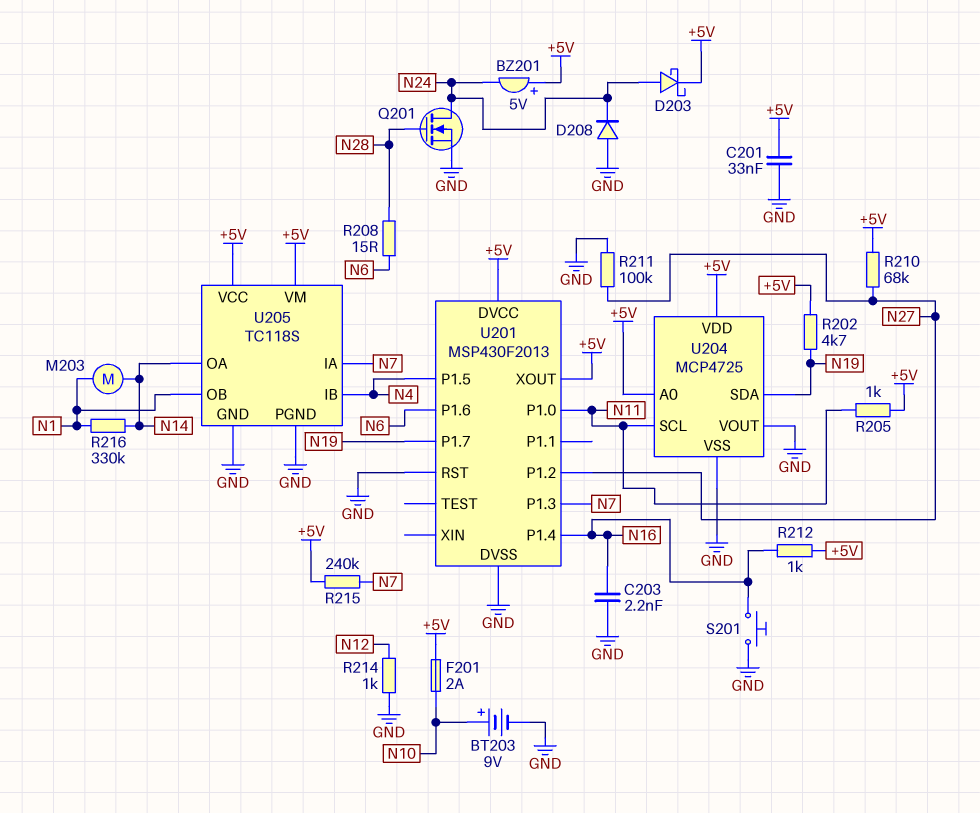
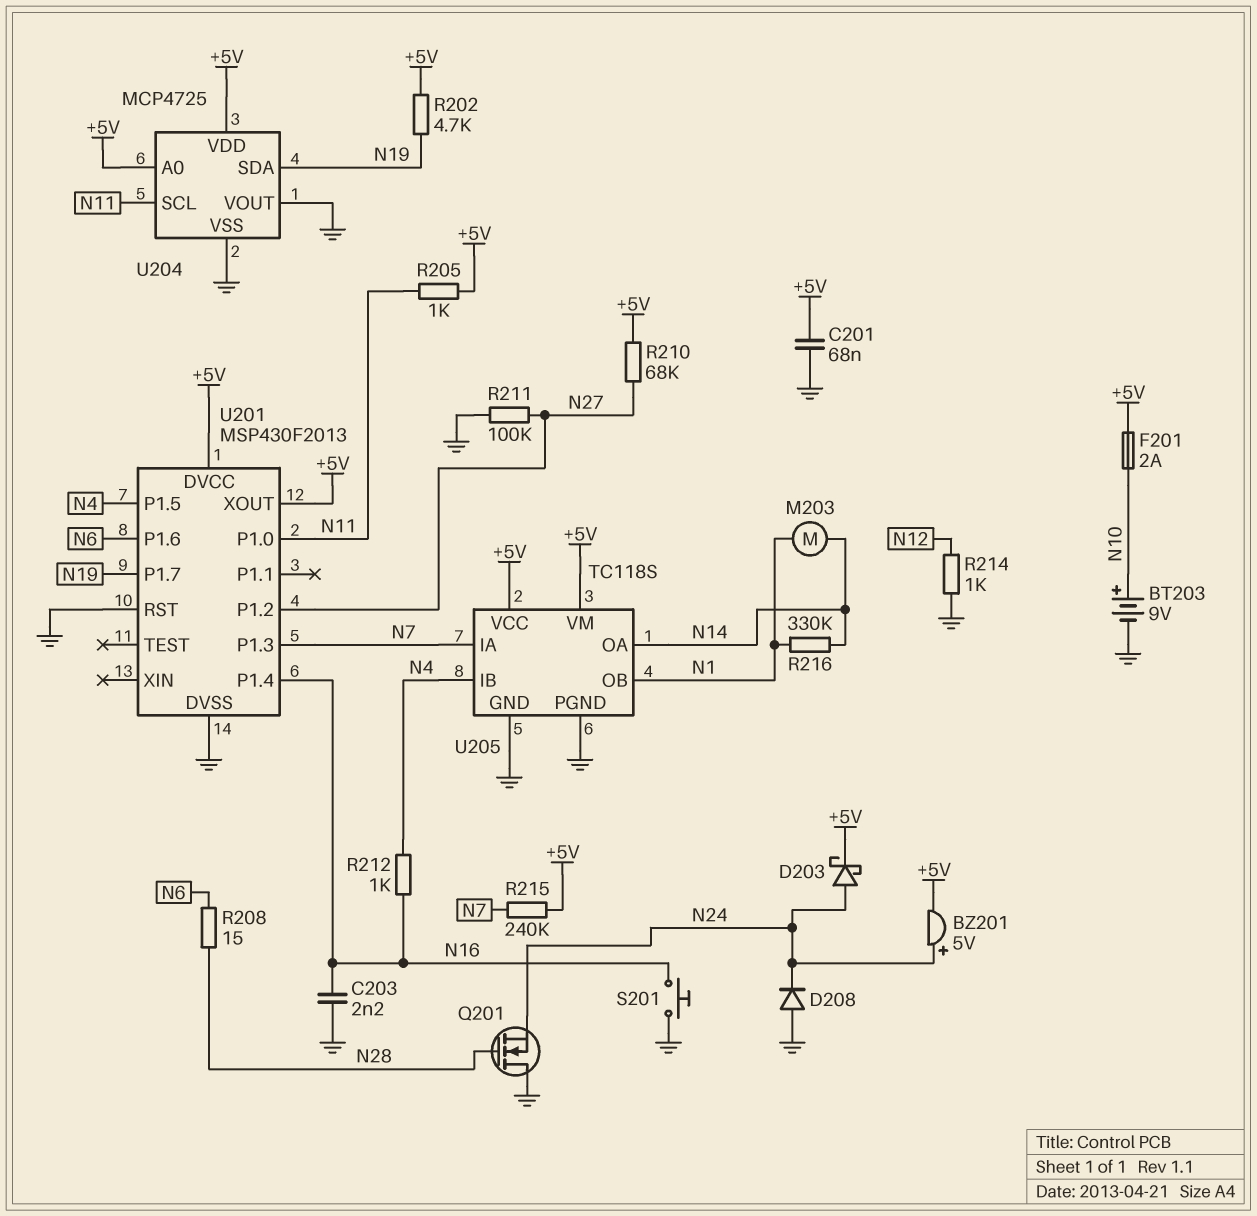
BZ201: buzzer 5V (plus +5V, minus N24) -> buzzer 5V (plus N24, minus +5V)
C201: 33nF (+5V, GND) -> 68nF (+5V, GND)
Q201: NMOS (G N28, D N24, S GND) -> NMOS (G N28, D GND, S N24)
R212: 1k (+5V, N16) -> 1k (N4, N16)

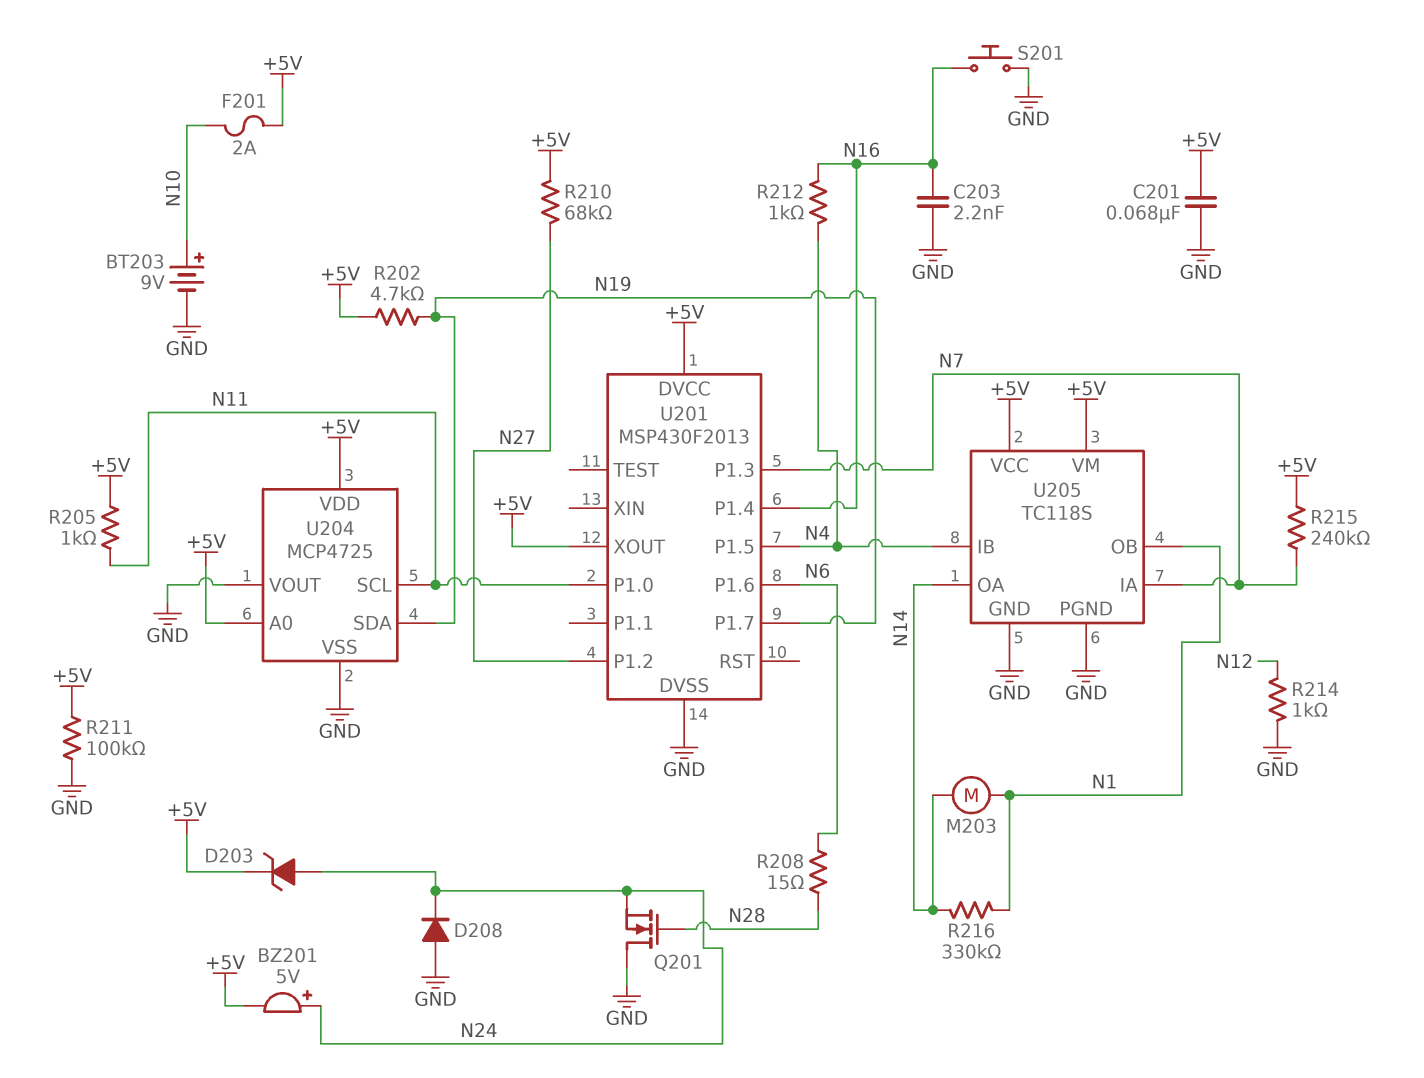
D203: schottky (A N24, K +5V) -> zener (A N24, K +5V)
R211: 100k (GND, N27) -> 100k (+5V, GND)
U201 pin RST: GND -> none

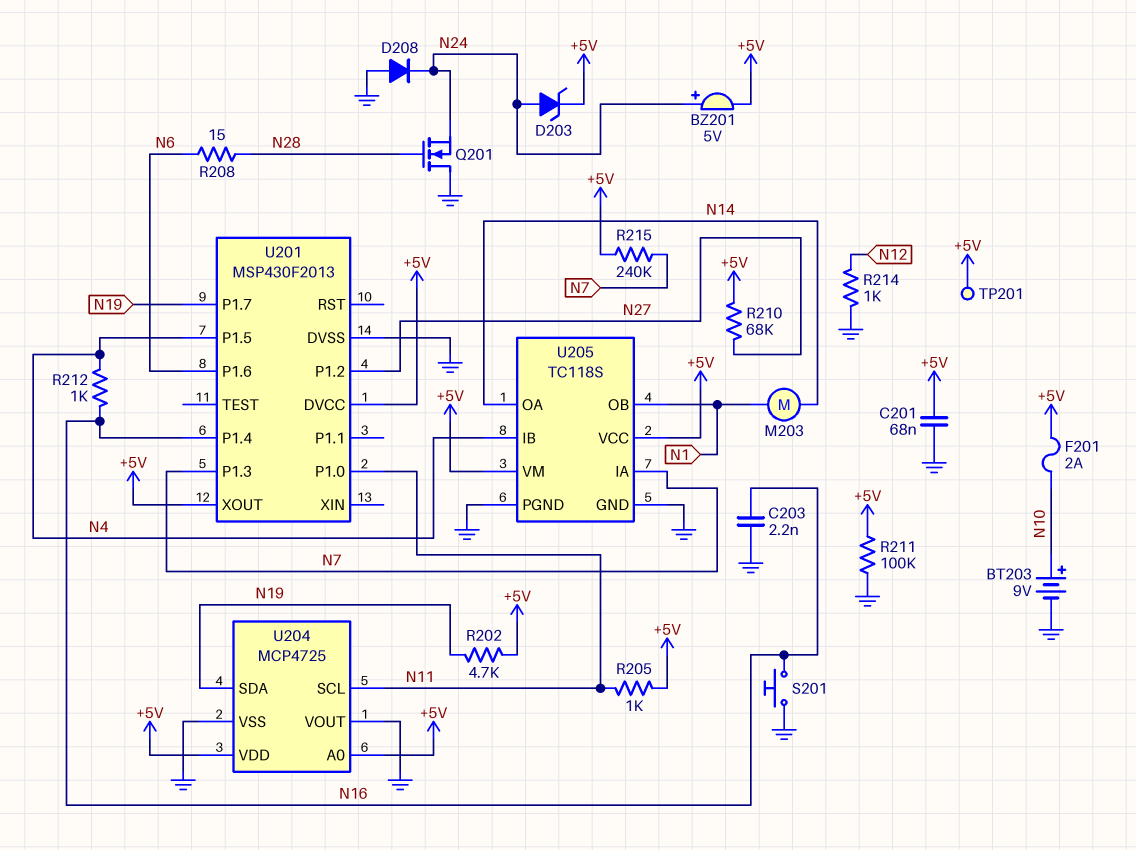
R216: 330k (N1, N14) -> none
TP201: none -> test point (+5V)

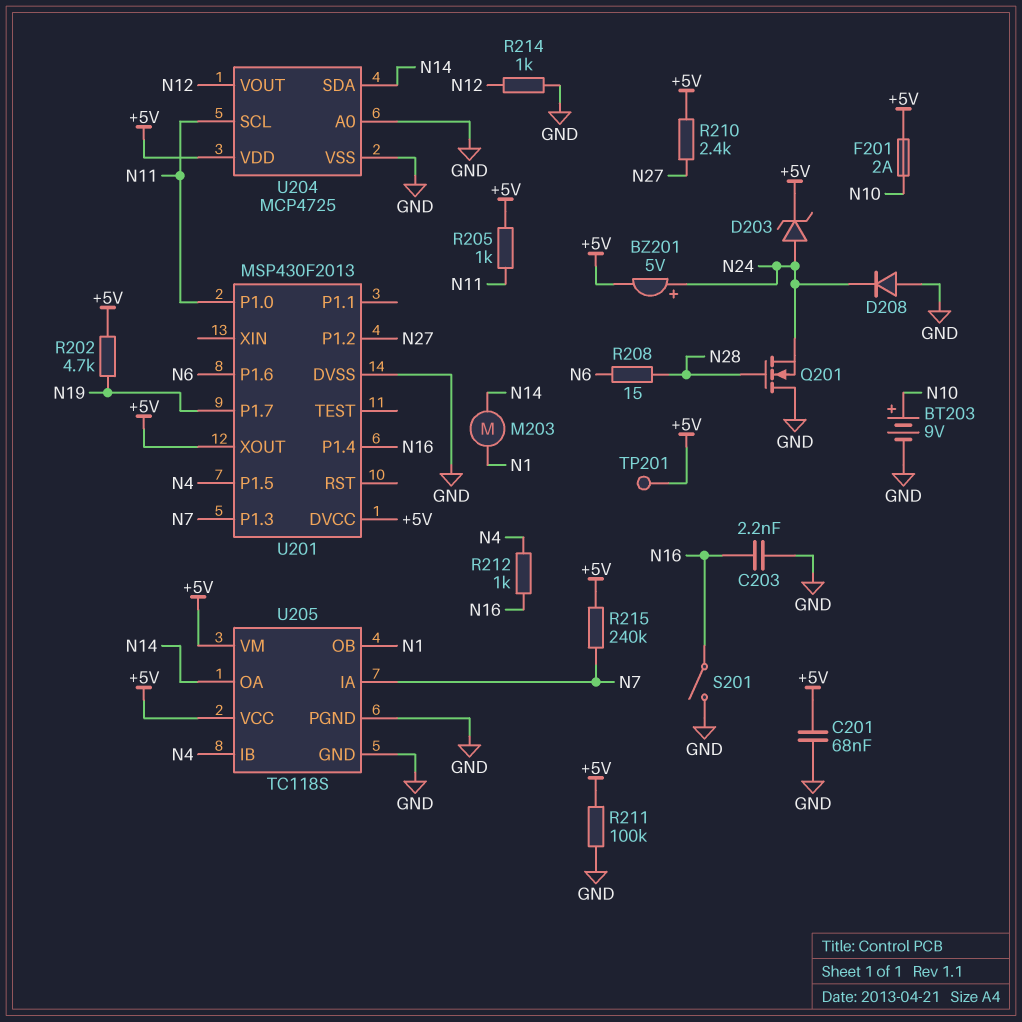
R210: 68k (+5V, N27) -> 2.4k (+5V, N27)
S201: button (GND, N16) -> switch (GND, N16)
U204 pin A0: +5V -> GND
U204 pin SDA: N19 -> N14
U204 pin VOUT: GND -> N12

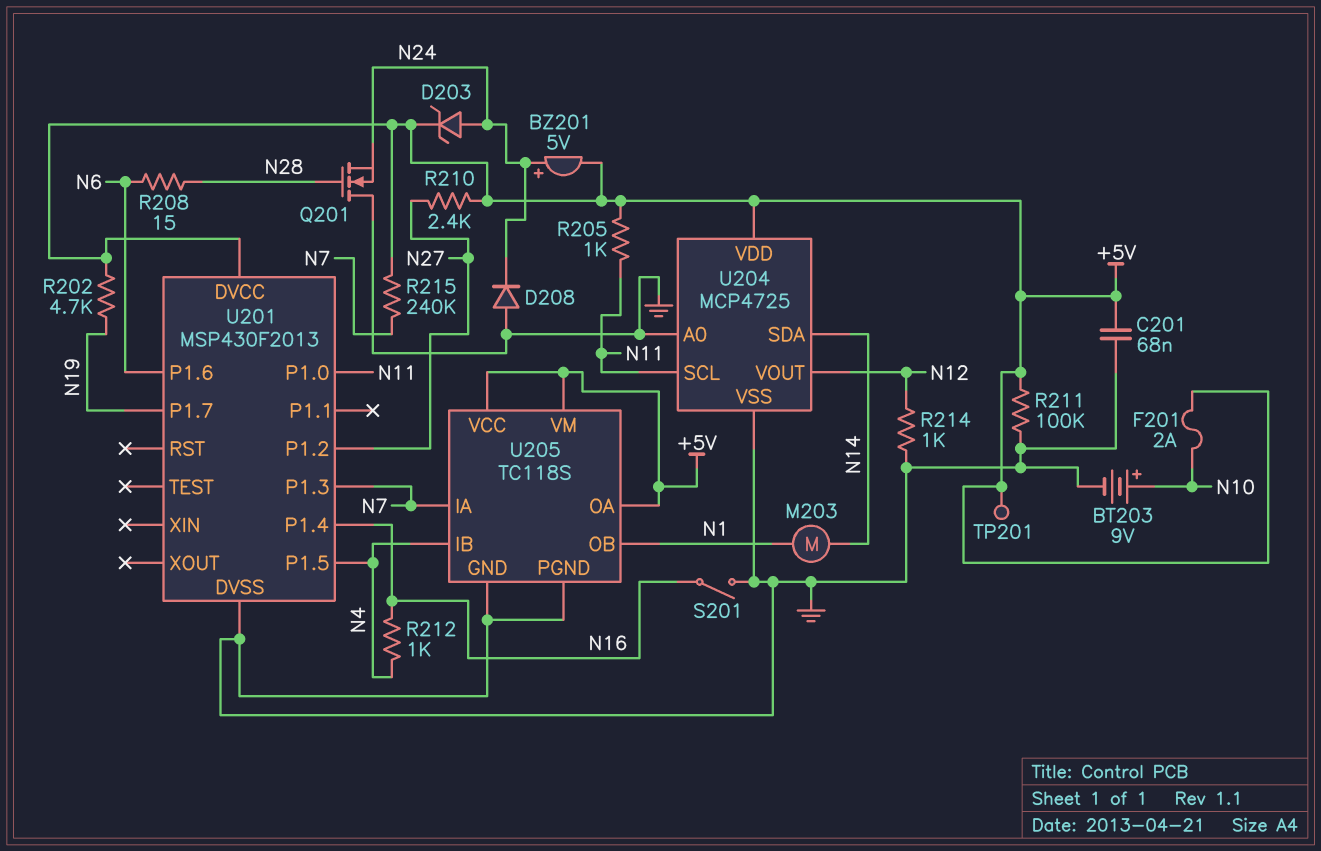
C203: 2.2nF (GND, N16) -> none
U201 pin XOUT: +5V -> none
U205 pin OA: N14 -> +5V

